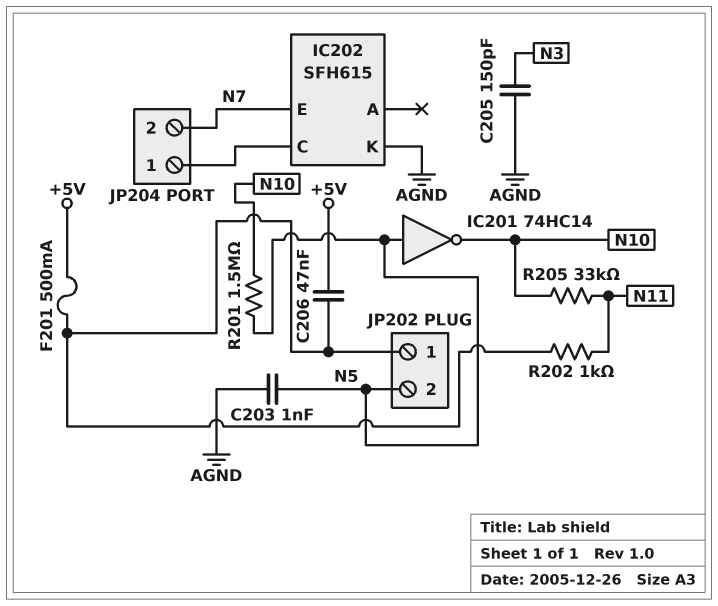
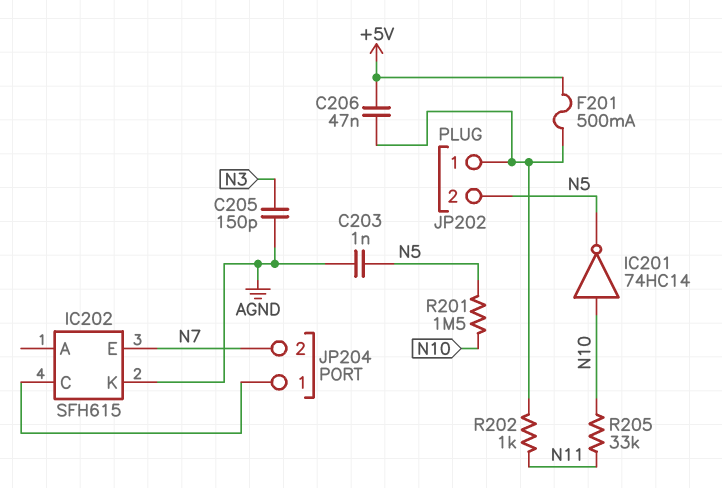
IC201: NOT 74HC14 (in N5, out N10) -> NOT 74HC14 (in N10, out N5)

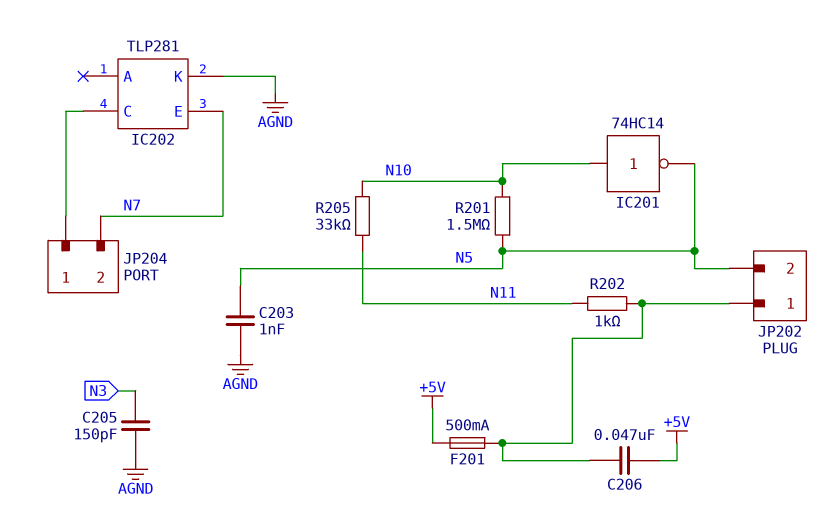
IC202: SFH615 -> TLP281

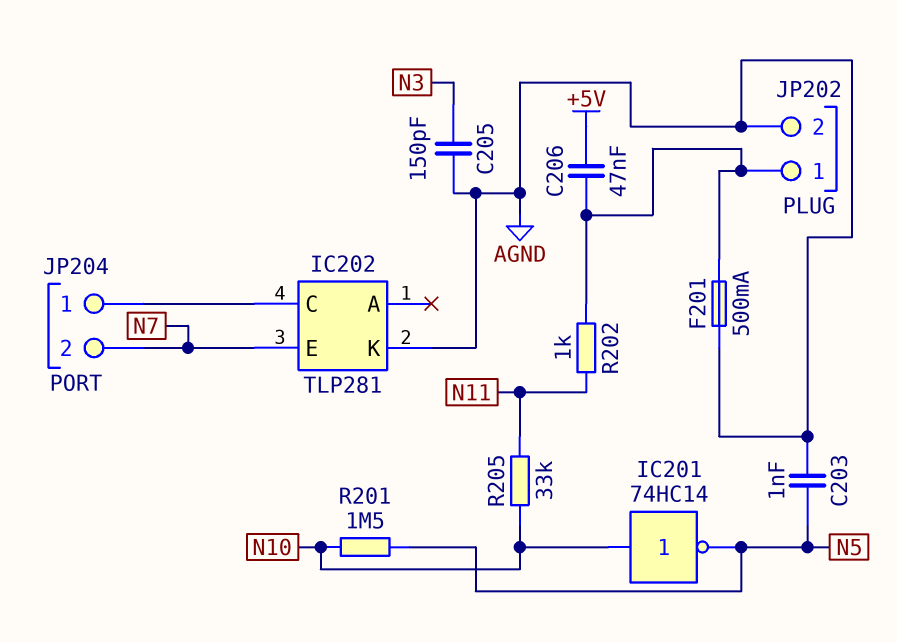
F201: 500mA (+5V, JP202/1) -> 500mA (AGND, JP202/1)
JP202 pin 2: N5 -> AGND

